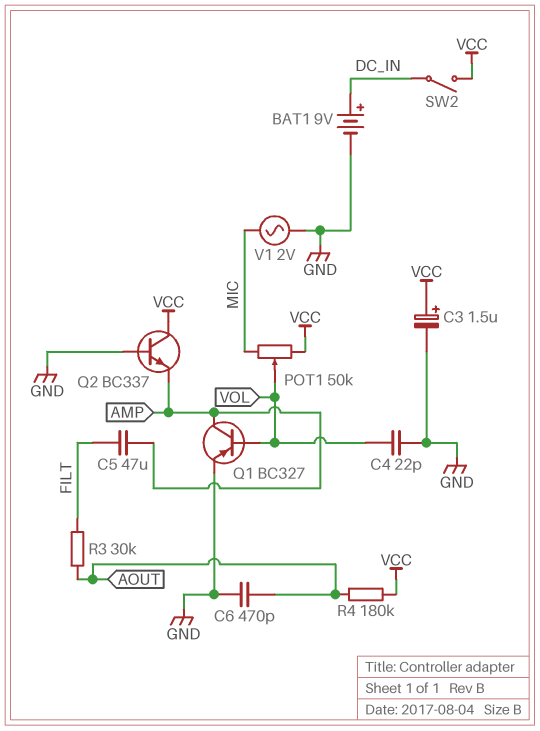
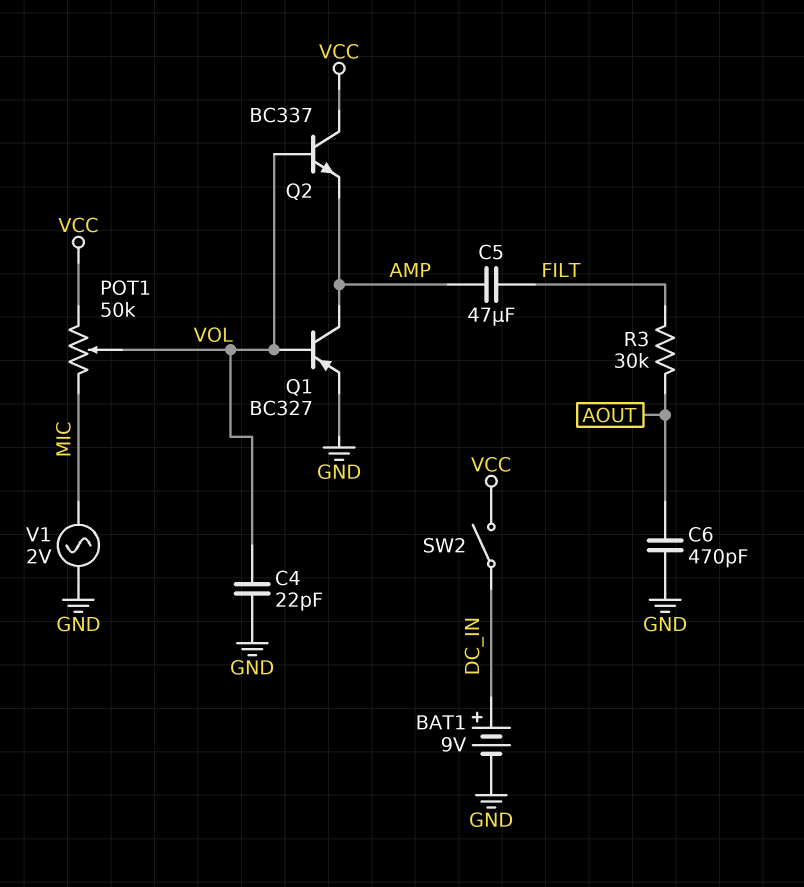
C3: 1.5uF (plus VCC, minus GND) -> none
Q2: NPN BC337 (B GND, C VCC, E AMP) -> NPN BC337 (B VOL, C VCC, E AMP)
R4: 180k (AOUT, VCC) -> none

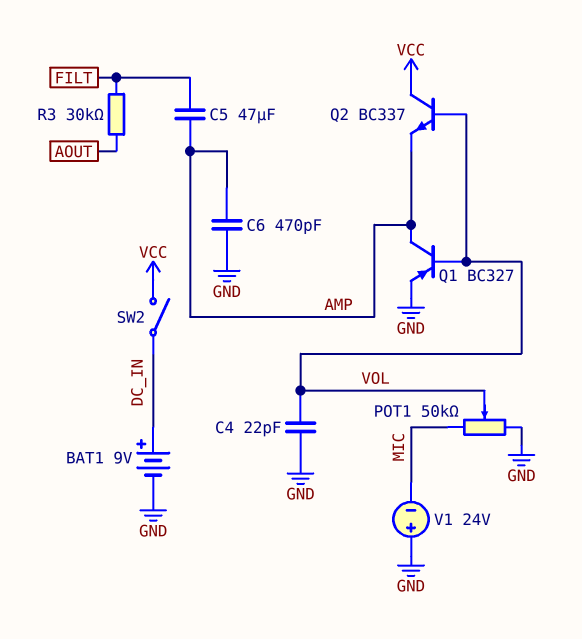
C6: 470pF (AOUT, GND) -> 470pF (AMP, GND)
POT1: 50k (MIC, VCC, wiper VOL) -> 50k (GND, MIC, wiper VOL)
V1: AC 2V (GND, MIC) -> 24V (plus GND, minus MIC)

